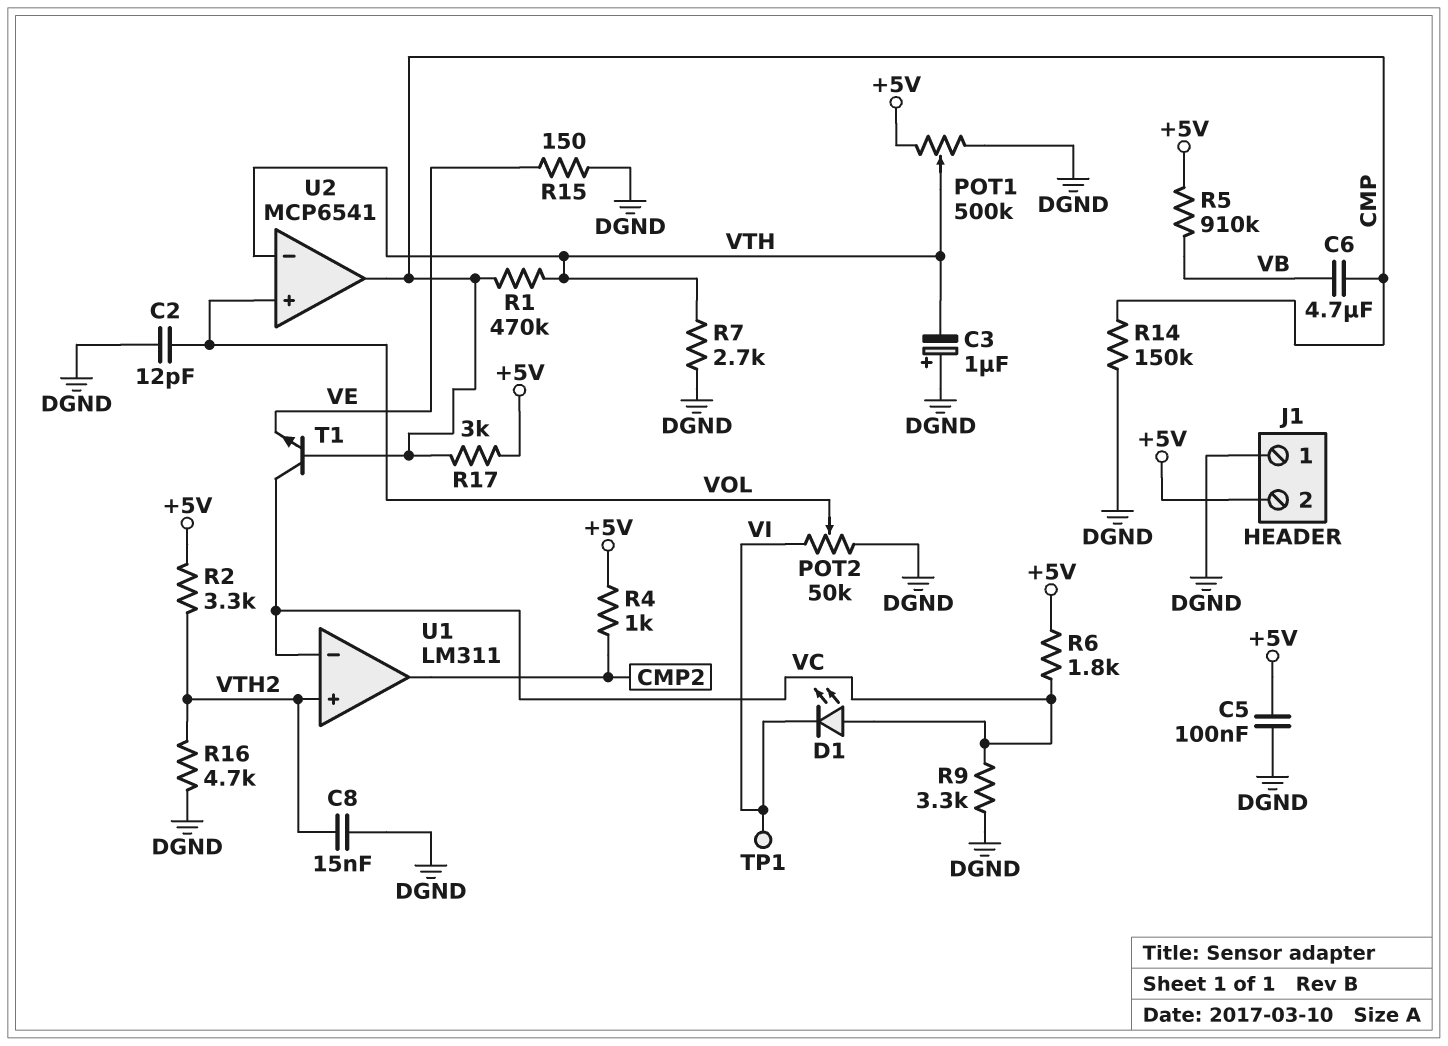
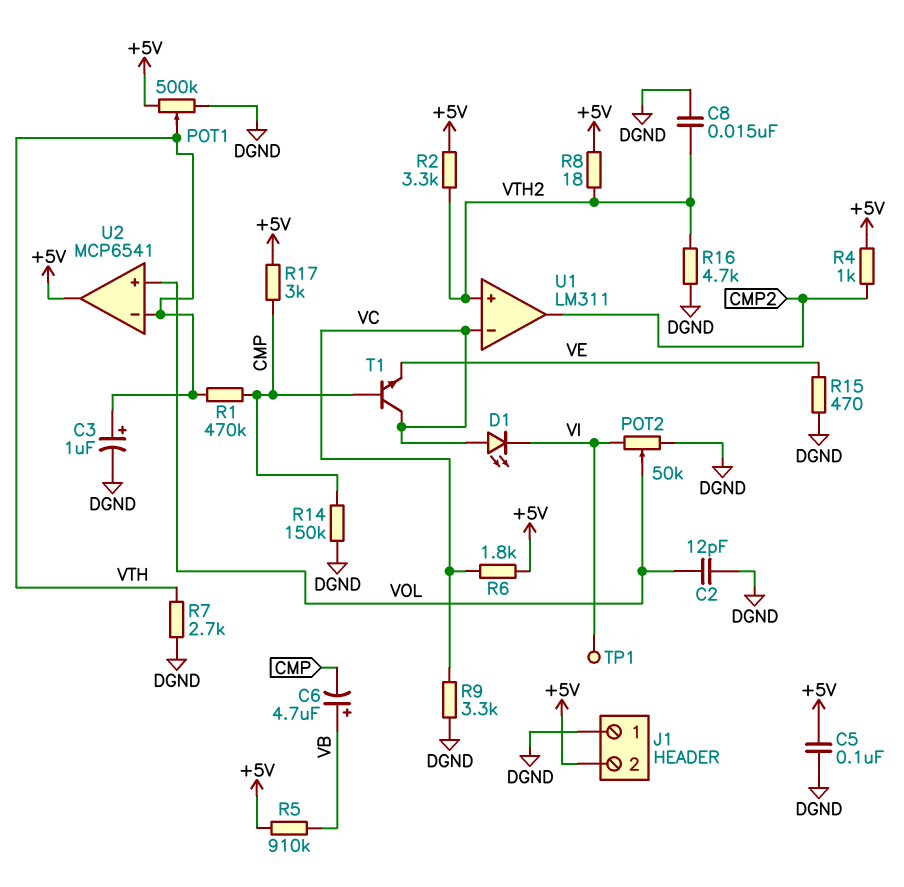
C3: 1uF (plus DGND, minus VTH) -> 1uF (plus VTH, minus DGND)
C6: 4.7uF (CMP, VB) -> 4.7uF (plus VB, minus CMP)
R8: none -> 18 (+5V, VTH2)
R15: 150 (DGND, VE) -> 470 (DGND, VE)
U2 pin out: CMP -> +5V

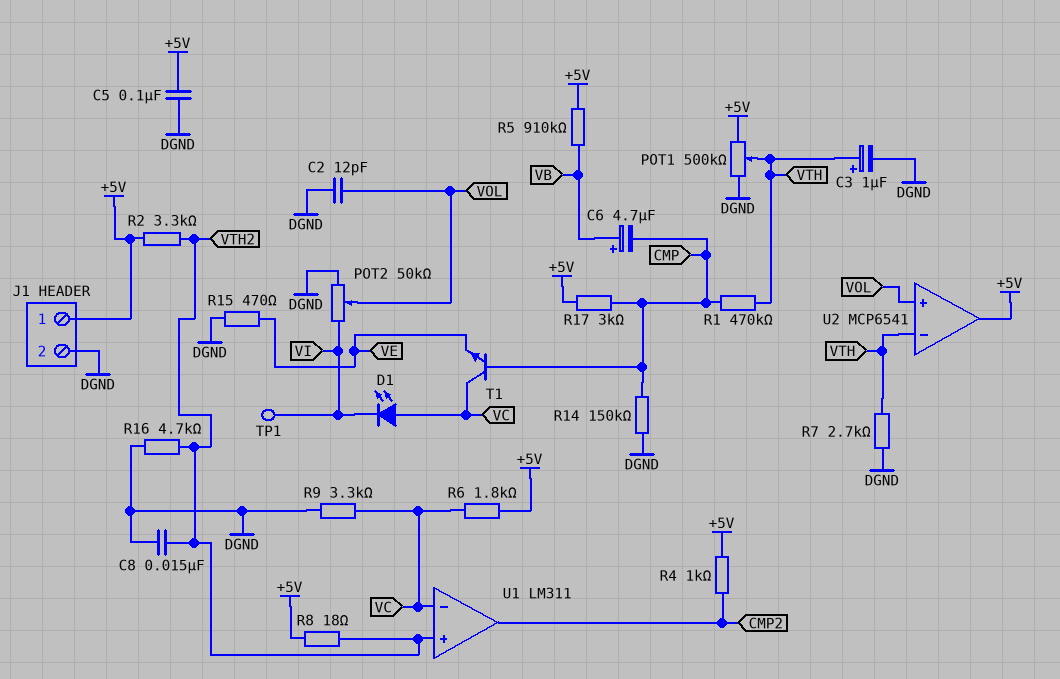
J1 pin 1: DGND -> +5V
J1 pin 2: +5V -> DGND

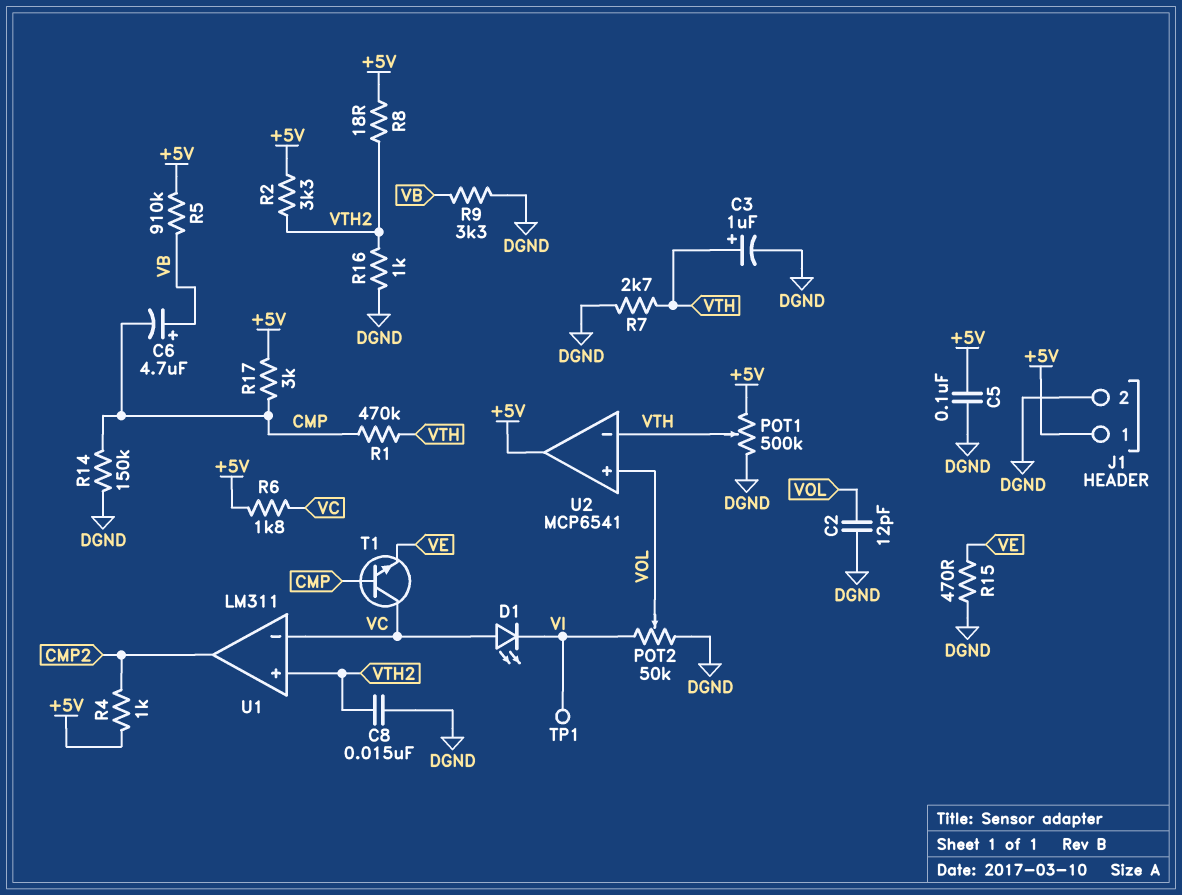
R9: 3.3k (DGND, VC) -> 3.3k (DGND, VB)
R16: 4.7k (DGND, VTH2) -> 1k (DGND, VTH2)

